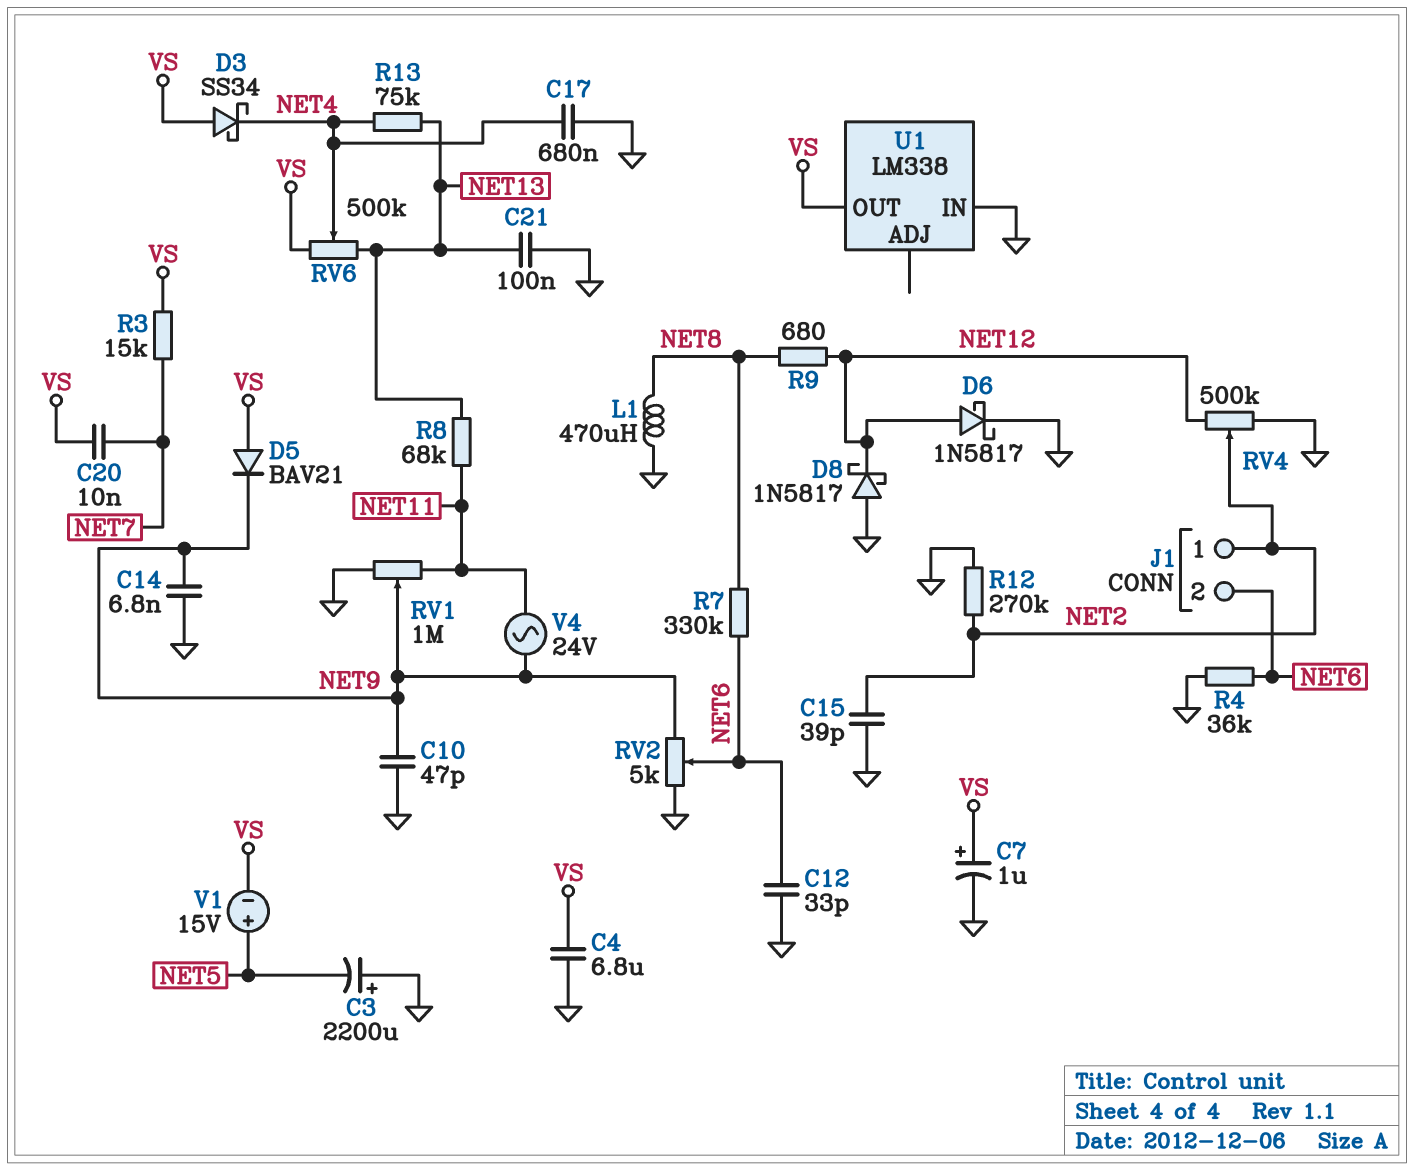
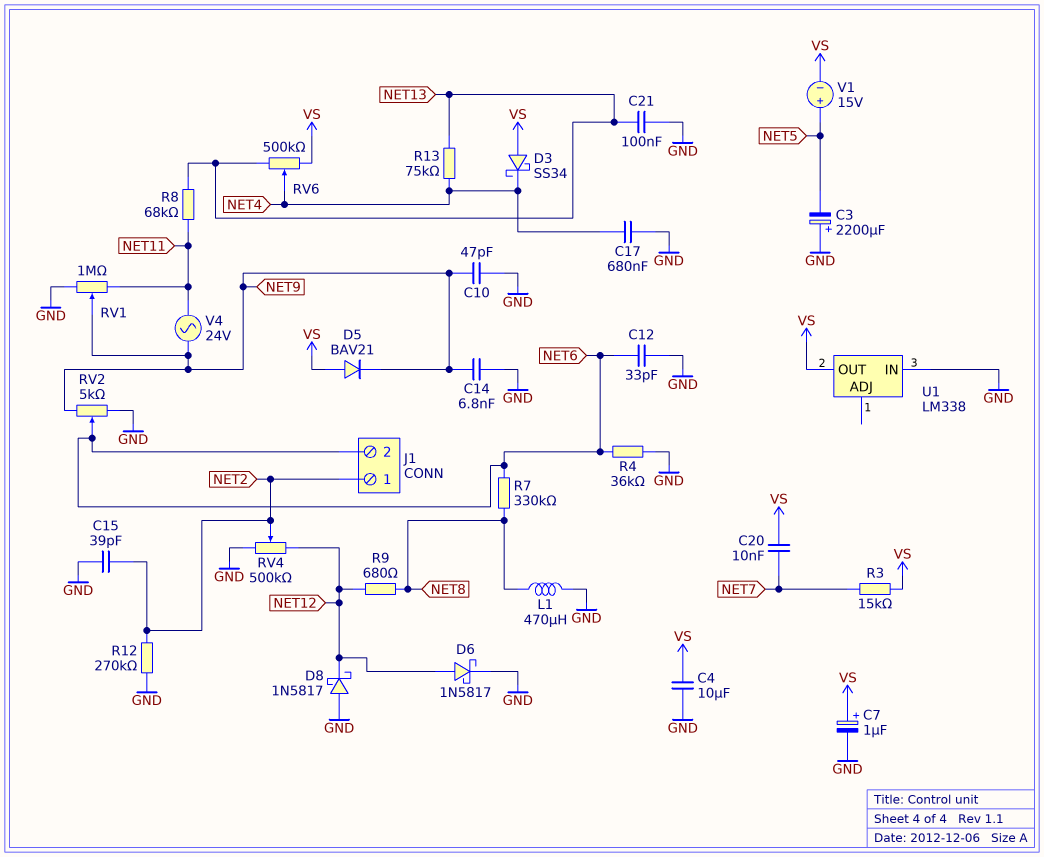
C4: 6.8uF (GND, VS) -> 10uF (GND, VS)

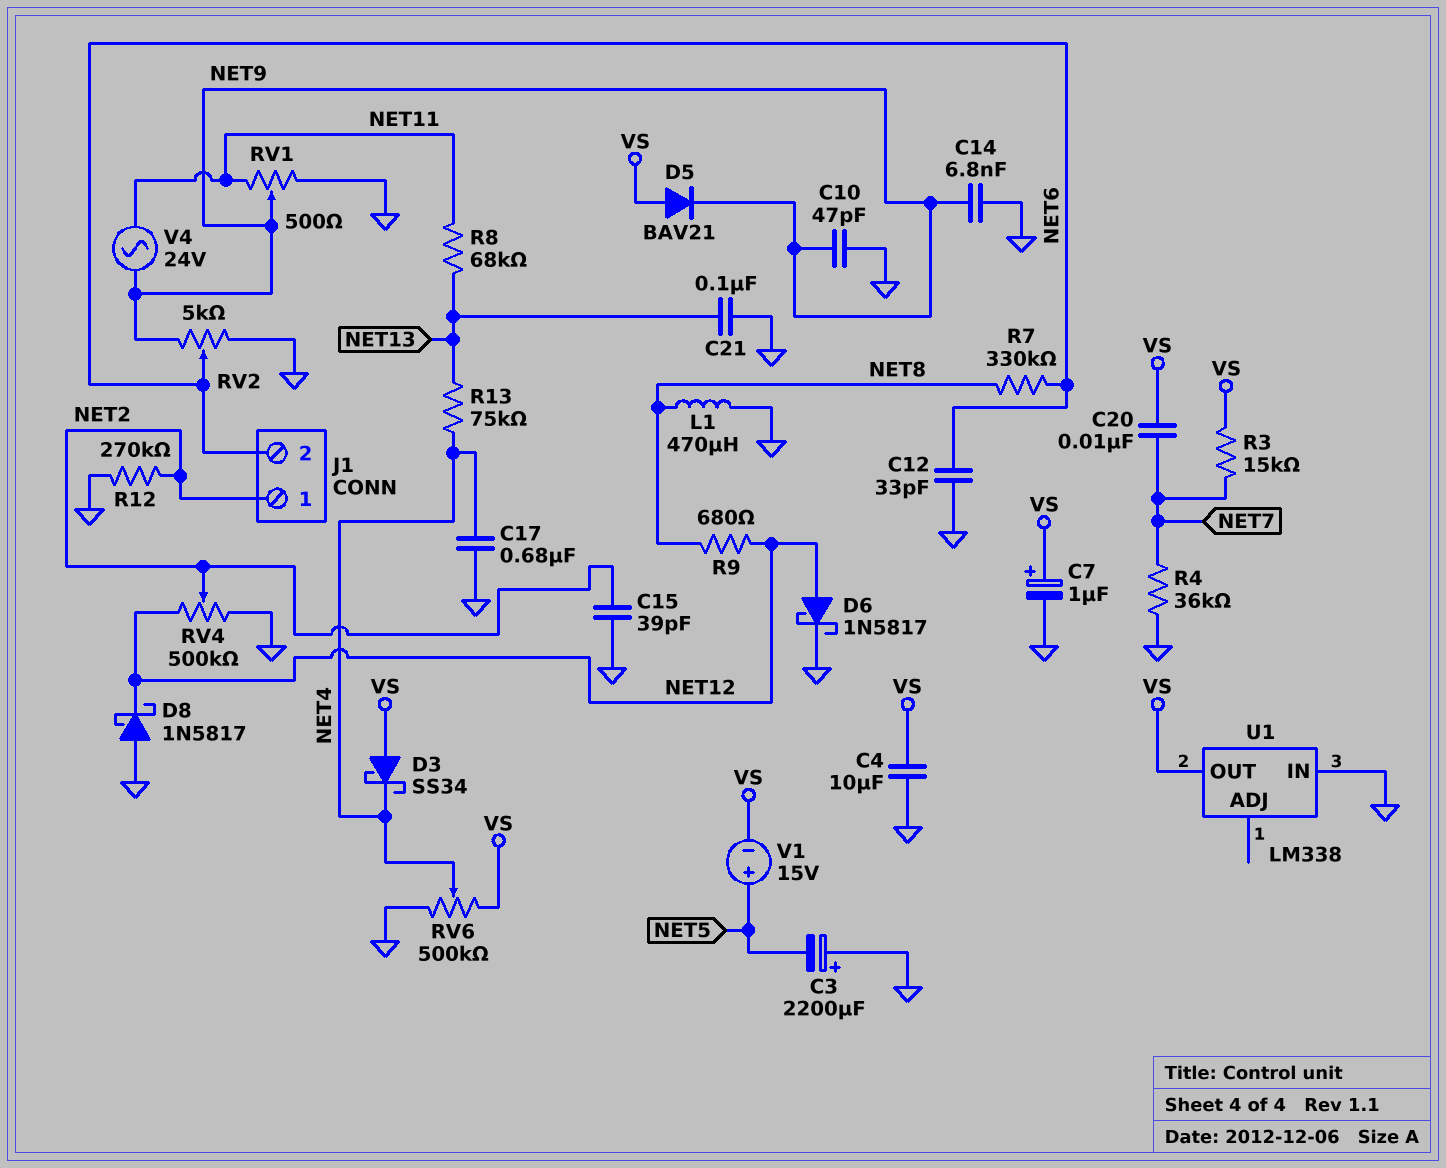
R4: 36k (GND, NET6) -> 36k (GND, NET7)
RV1: 1M (GND, NET11, wiper NET9) -> 500 (GND, NET11, wiper NET9)
RV6: 500k (NET13, VS, wiper NET4) -> 500k (GND, VS, wiper NET4)

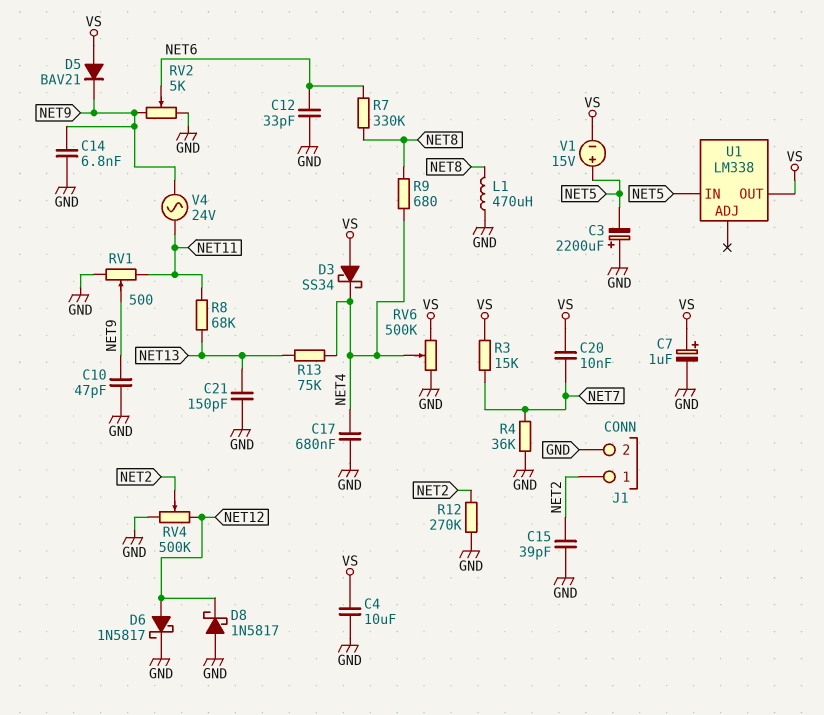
C21: 100nF (GND, NET13) -> 150pF (GND, NET13)
J1 pin 2: NET6 -> GND
R9: 680 (NET8, NET12) -> 680 (NET4, NET8)
U1 pin IN: GND -> NET5

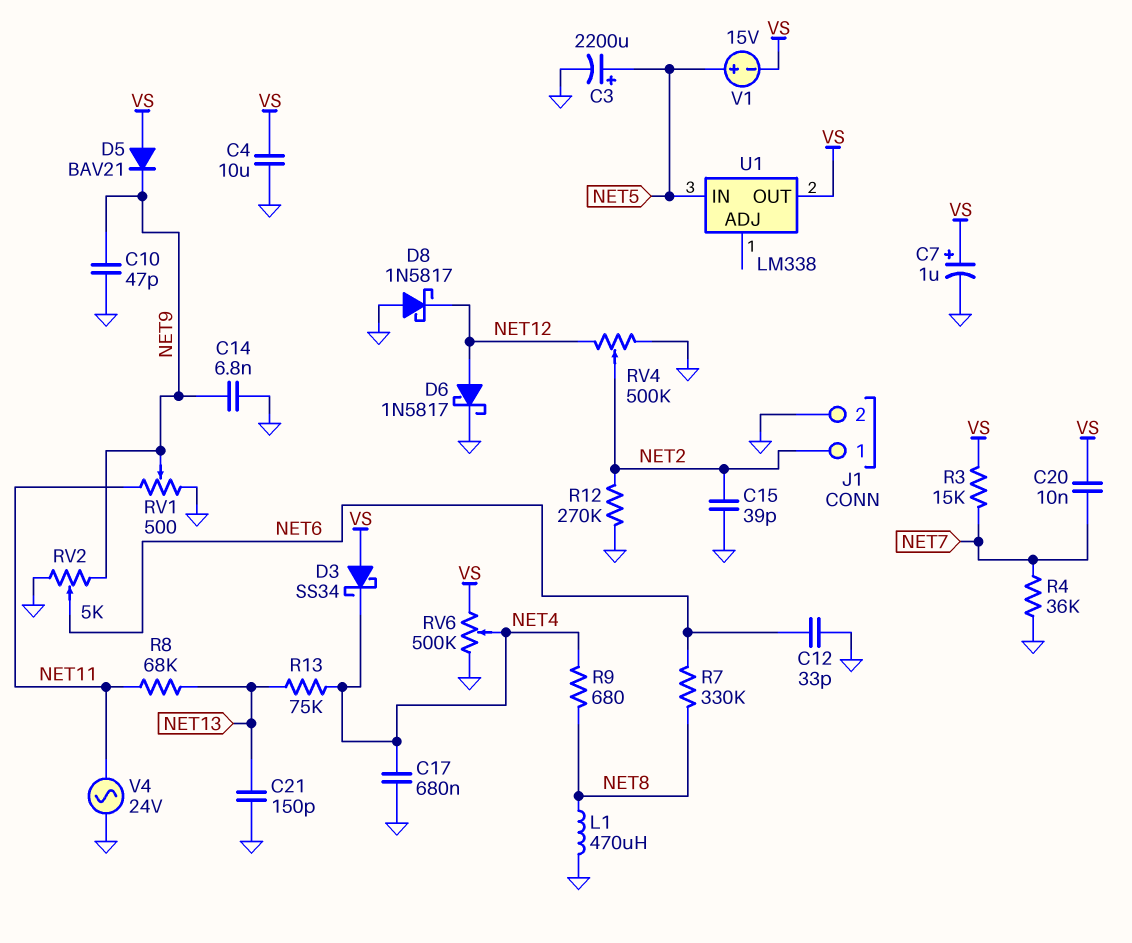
C3: 2200uF (plus GND, minus NET5) -> 2200uF (plus NET5, minus GND)
V4: AC 24V (NET9, NET11) -> AC 24V (GND, NET11)

